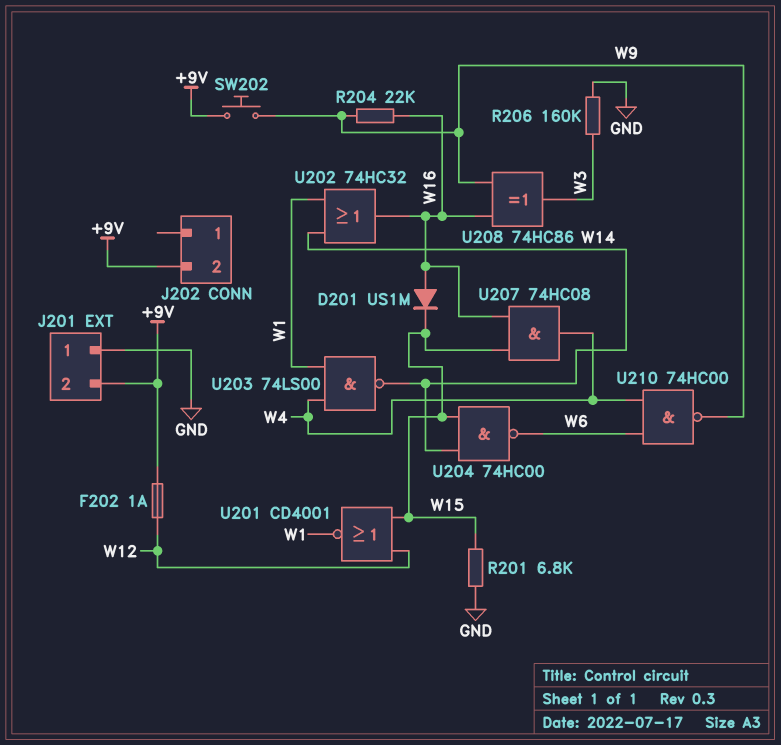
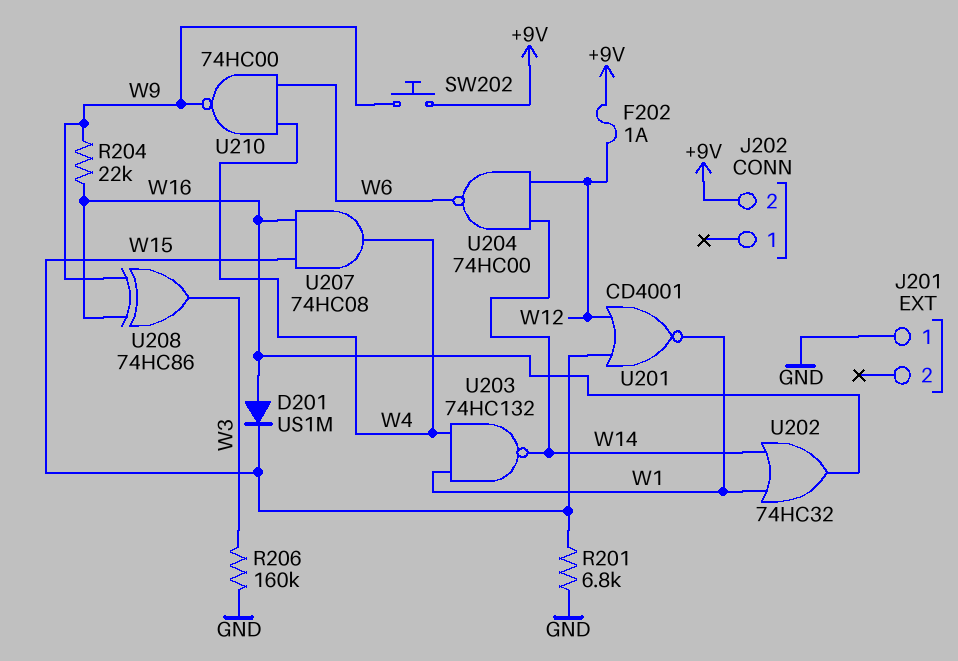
J201 pin 2: +9V -> none
U203: NAND 74LS00 (in W1, in W4, out W14) -> NAND 74HC132 (in W1, in W4, out W14)
U204: NAND 74HC00 (in W14, in W15, out W6) -> NAND 74HC00 (in W12, in W14, out W6)

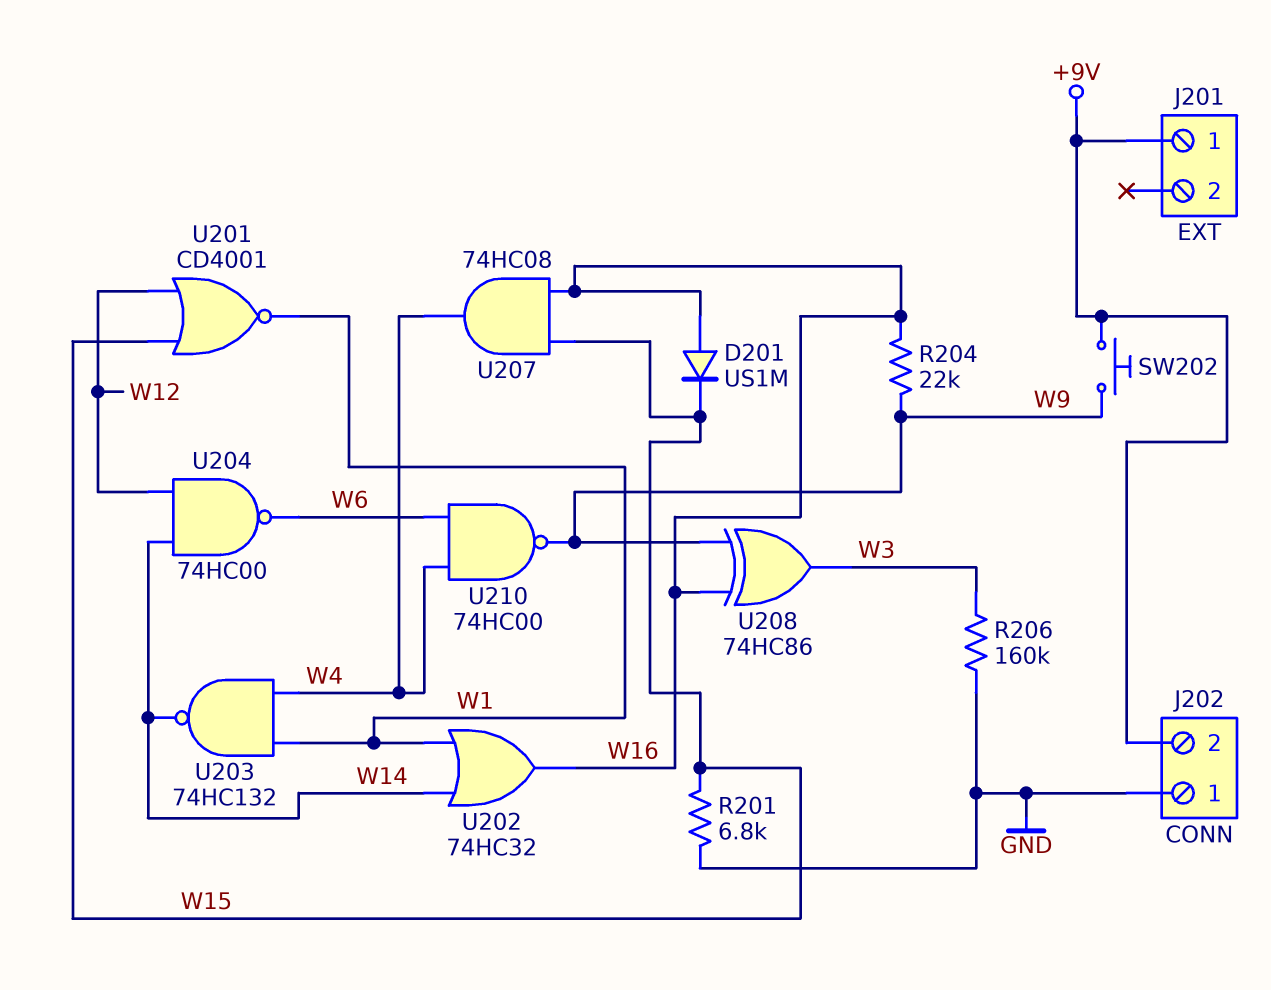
F202: 1A (+9V, W12) -> none
J201 pin 1: GND -> +9V
J202 pin 1: none -> GND

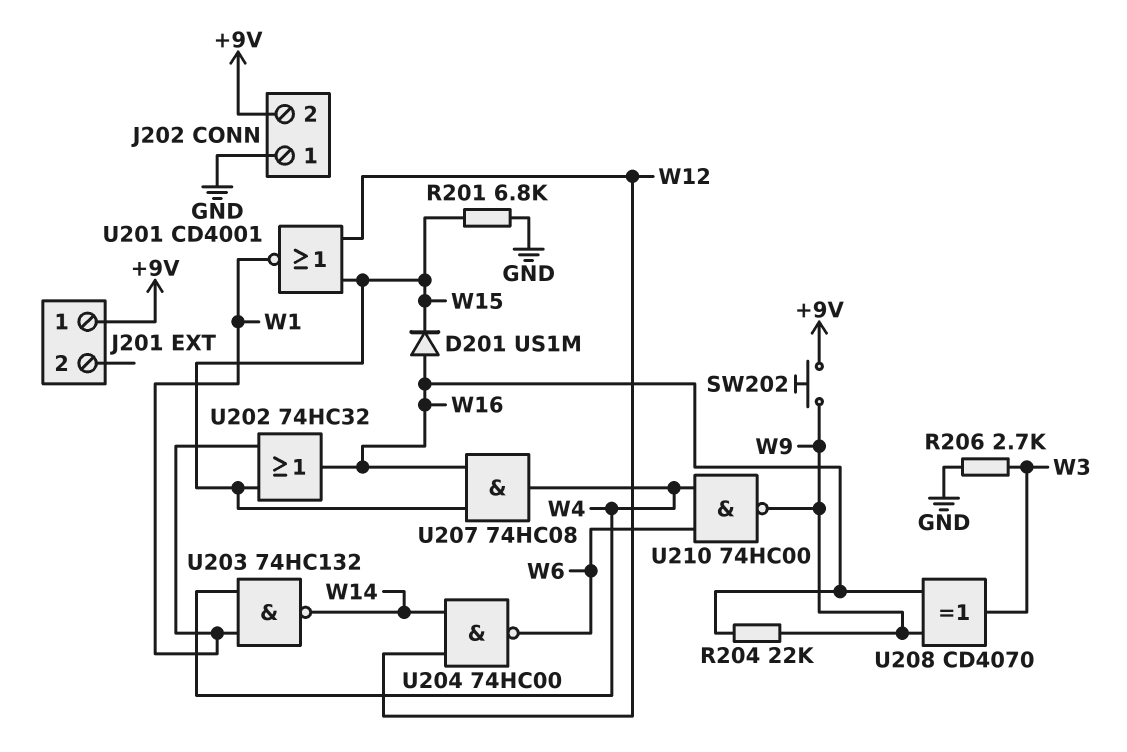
R206: 160k (GND, W3) -> 2.7k (GND, W3)
U202: OR 74HC32 (in W1, in W14, out W16) -> OR 74HC32 (in W1, in W15, out W16)
U208: XOR 74HC86 (in W9, in W16, out W3) -> XOR CD4070 (in W9, in W16, out W3)

